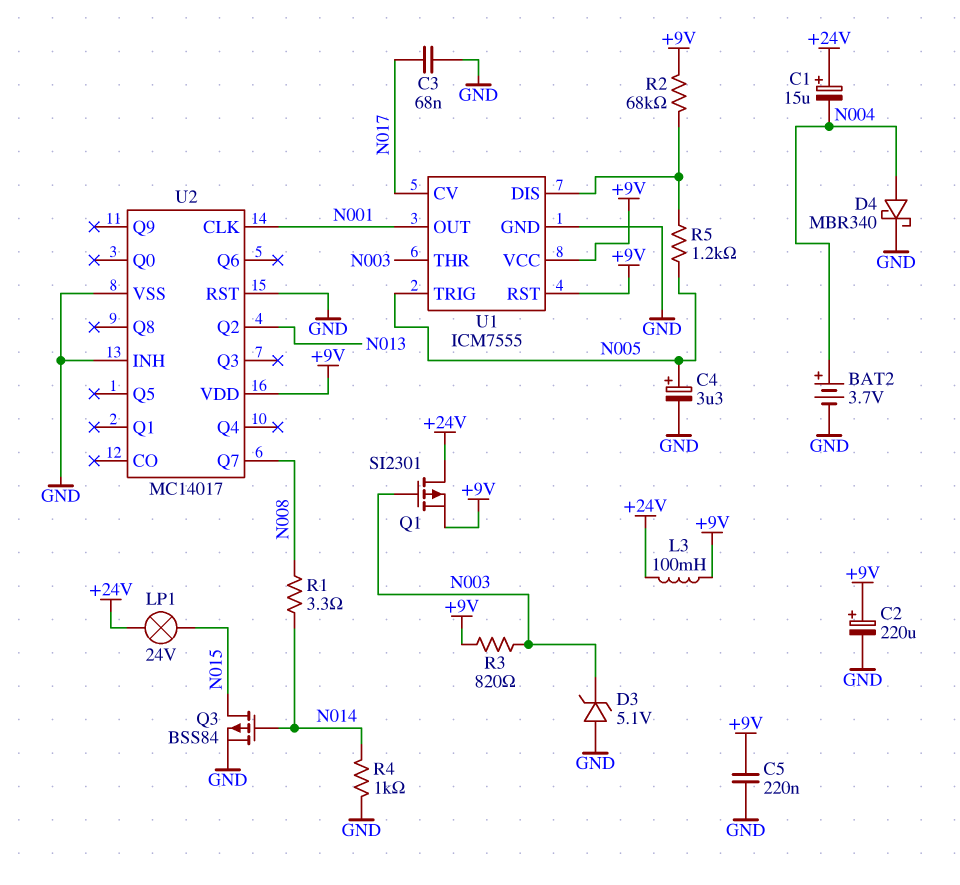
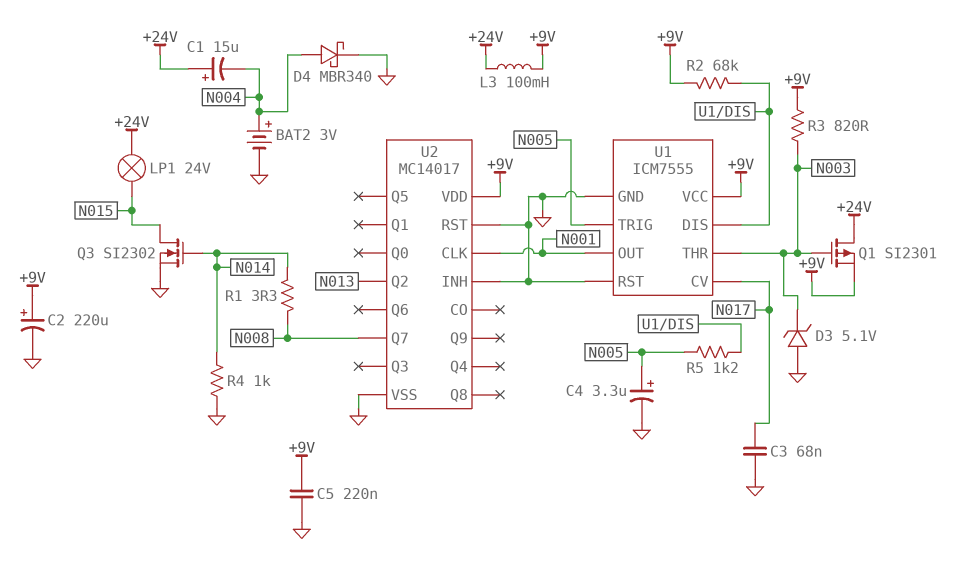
BAT2: 3.7V (plus N004, minus GND) -> 3V (plus N004, minus GND)
Q3: PMOS BSS84 (G N014, D N015, S GND) -> NMOS SI2302 (G N014, D N015, S GND)
U1 pin RST: +9V -> GND

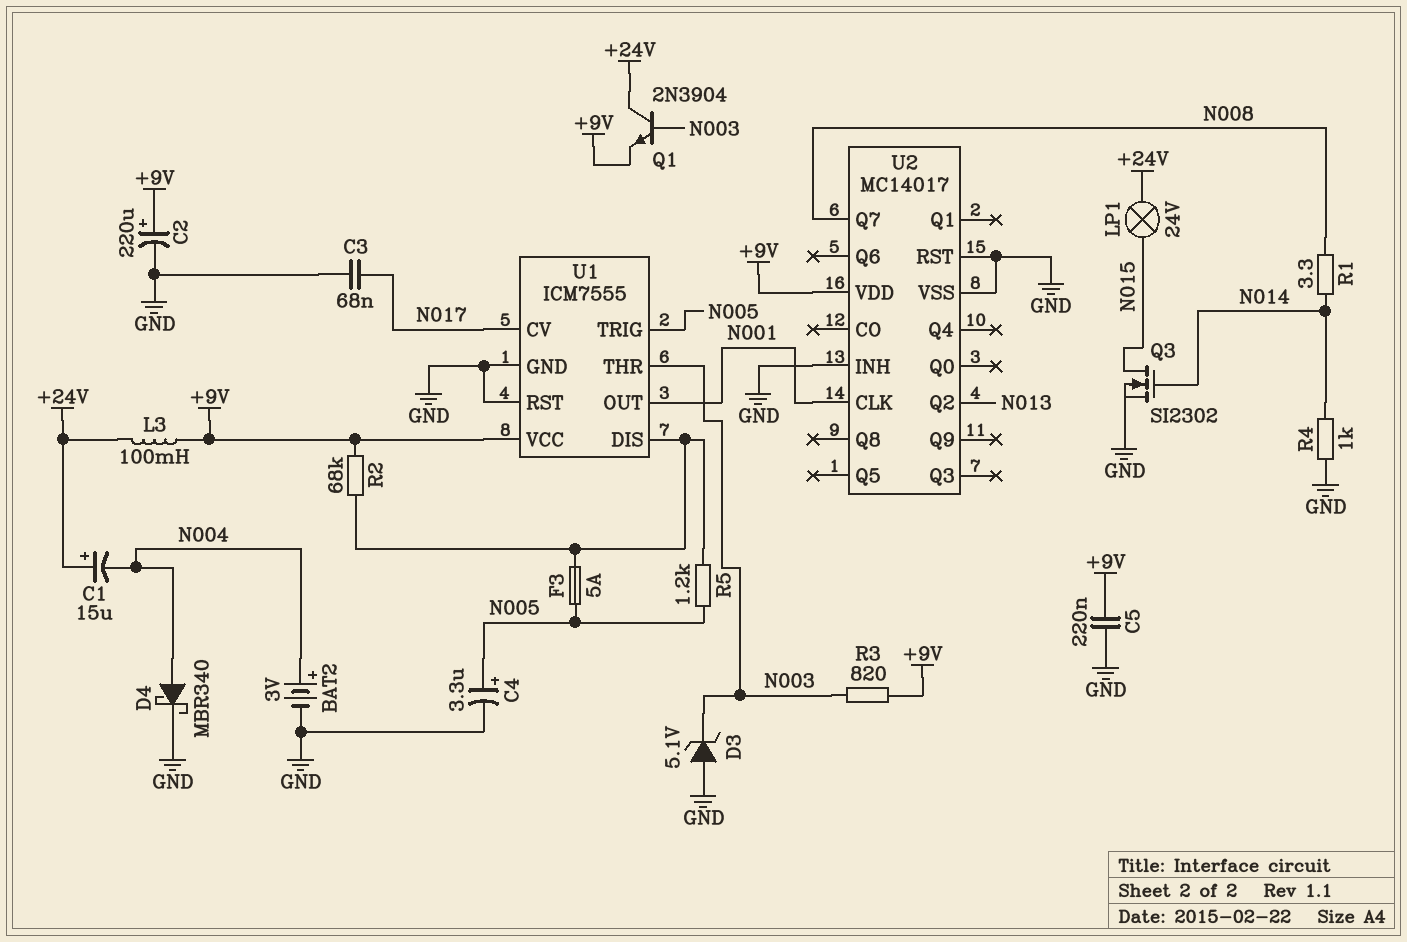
F3: none -> 5A (N005, U1/DIS)
Q1: PMOS SI2301 (G N003, D +24V, S +9V) -> NPN 2N3904 (B N003, C +24V, E +9V)

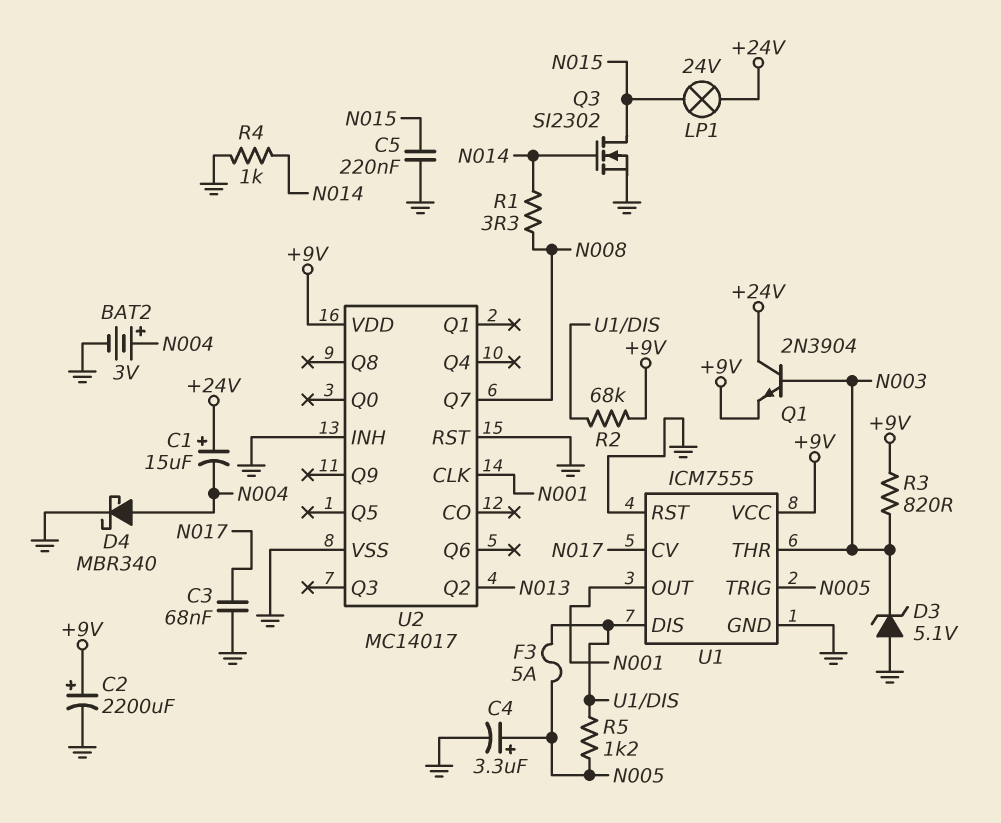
C2: 220uF (plus +9V, minus GND) -> 2200uF (plus +9V, minus GND)
C5: 220nF (+9V, GND) -> 220nF (GND, N015)
L3: 100mH (+9V, +24V) -> none

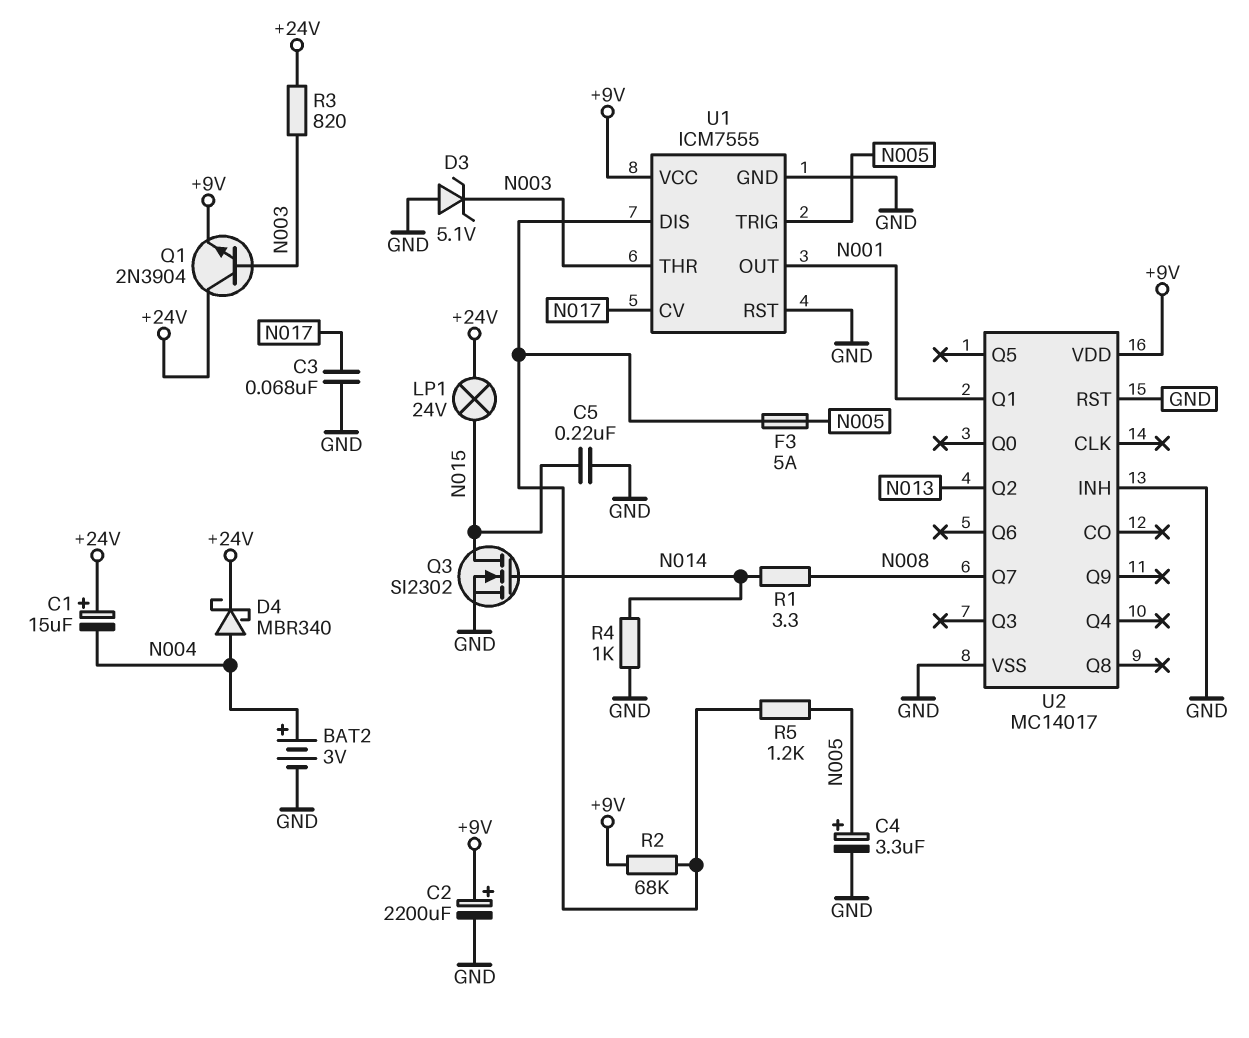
D4: schottky MBR340 (A N004, K GND) -> schottky MBR340 (A N004, K +24V)
R3: 820 (+9V, N003) -> 820 (+24V, N003)
U2 pin CLK: N001 -> none
U2 pin Q1: none -> N001

